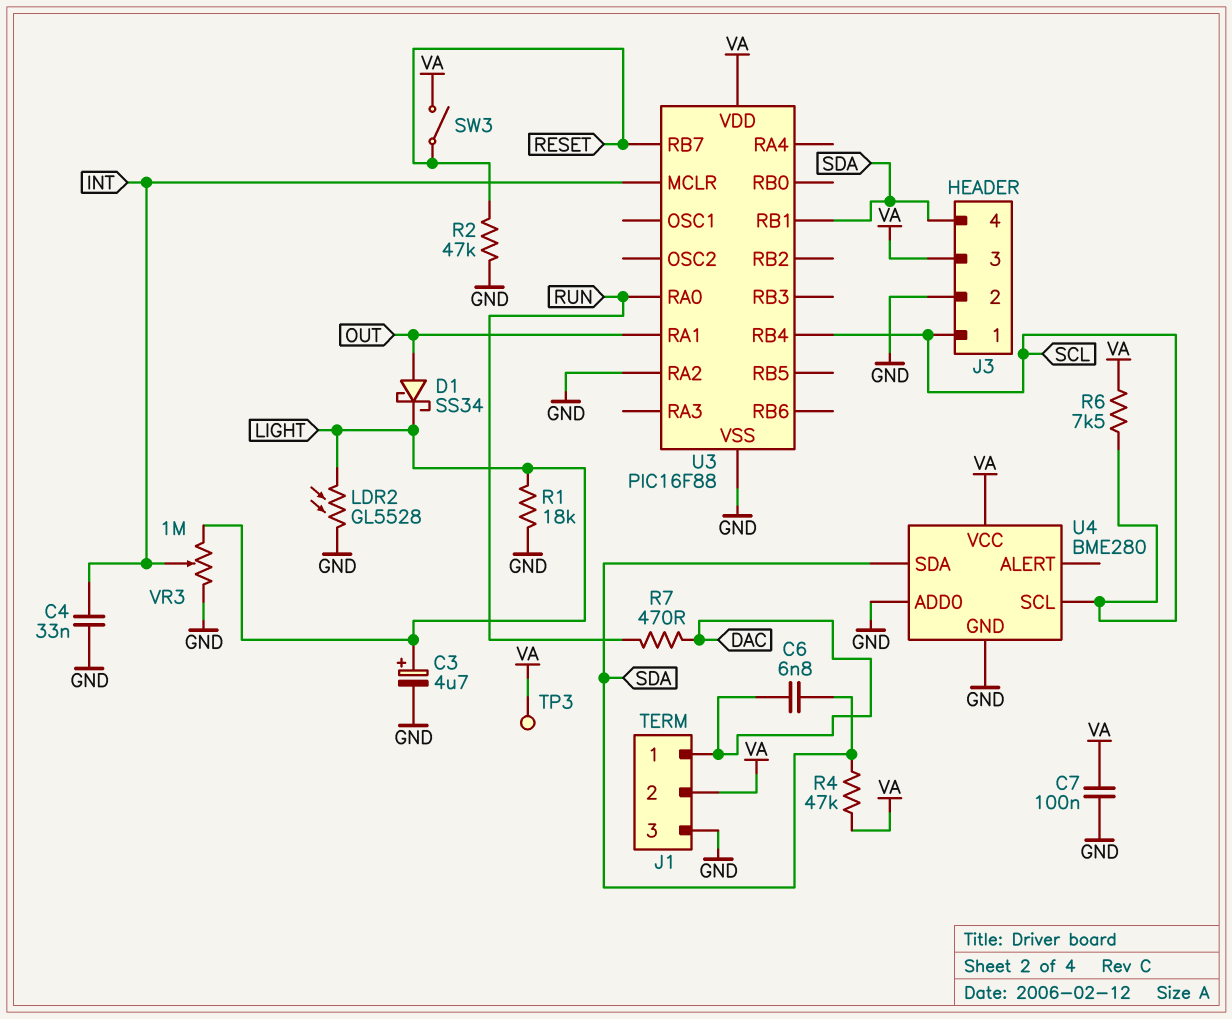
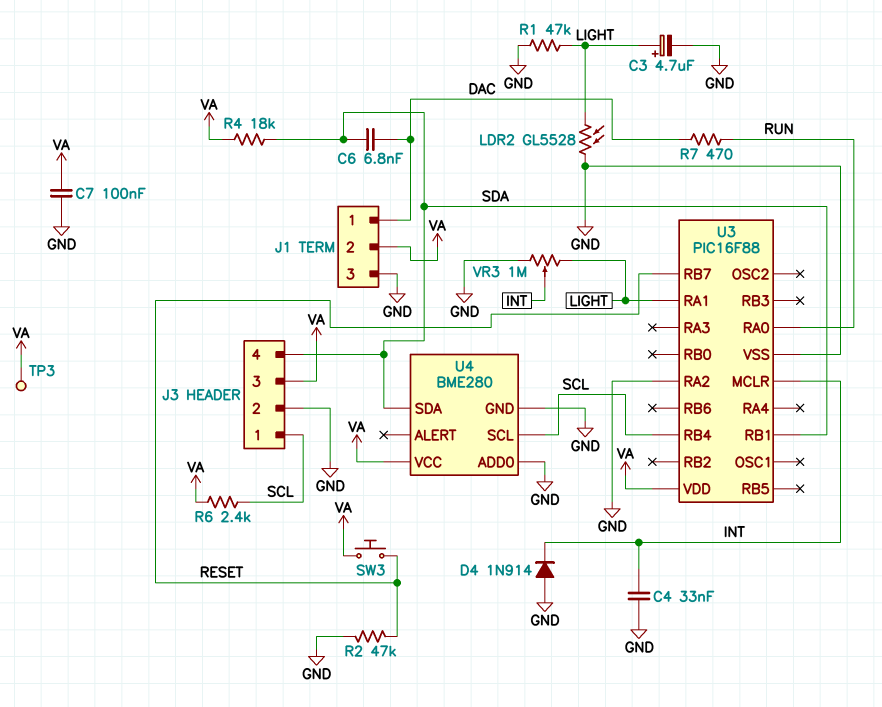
D1: schottky SS34 (A OUT, K LIGHT) -> none
D4: none -> diode 1N914 (A GND, K INT)
R1: 18k (GND, LIGHT) -> 47k (GND, LIGHT)
R4: 47k (SDA, VA) -> 18k (SDA, VA)
R6: 7.5k (SCL, VA) -> 2.4k (SCL, VA)
SW3: switch (RESET, VA) -> button (RESET, VA)
U3 pin RA1: OUT -> LIGHT

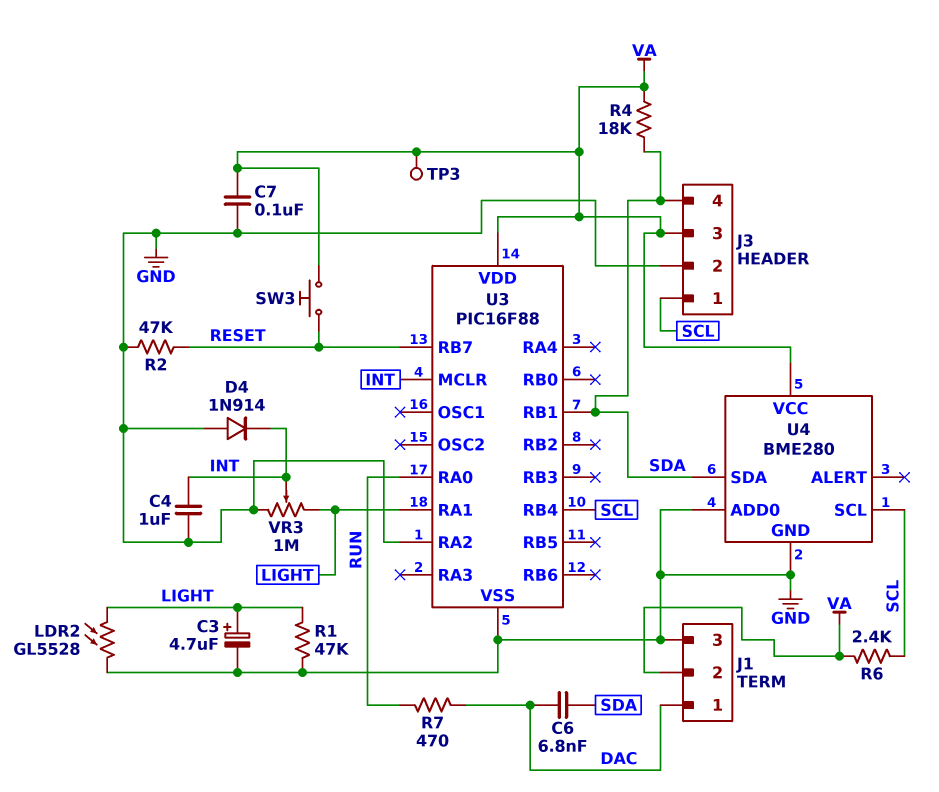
C4: 33nF (GND, INT) -> 1uF (GND, INT)

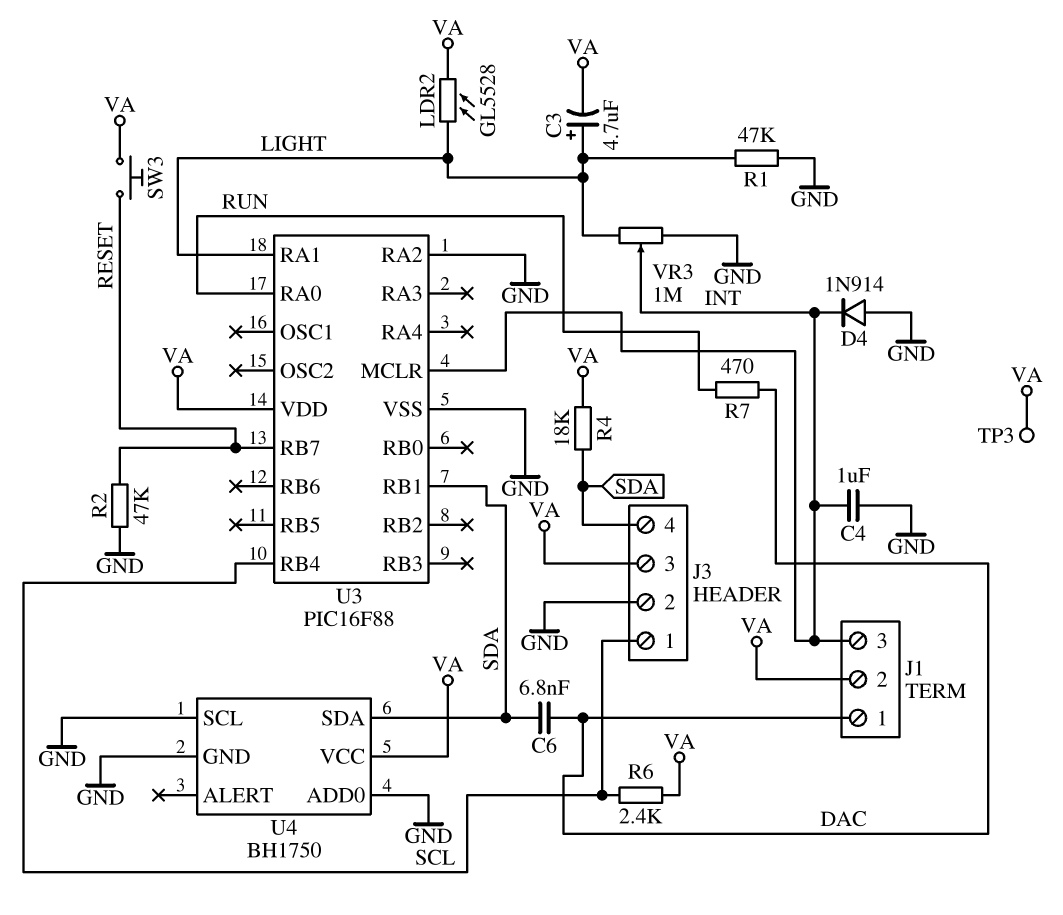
C3: 4.7uF (plus LIGHT, minus GND) -> 4.7uF (plus LIGHT, minus VA)
C7: 100nF (GND, VA) -> none
J1 pin 3: GND -> INT
LDR2: GL5528 (GND, LIGHT) -> GL5528 (LIGHT, VA)
U4: BME280 -> BH1750
U4 pin SCL: SCL -> GND

